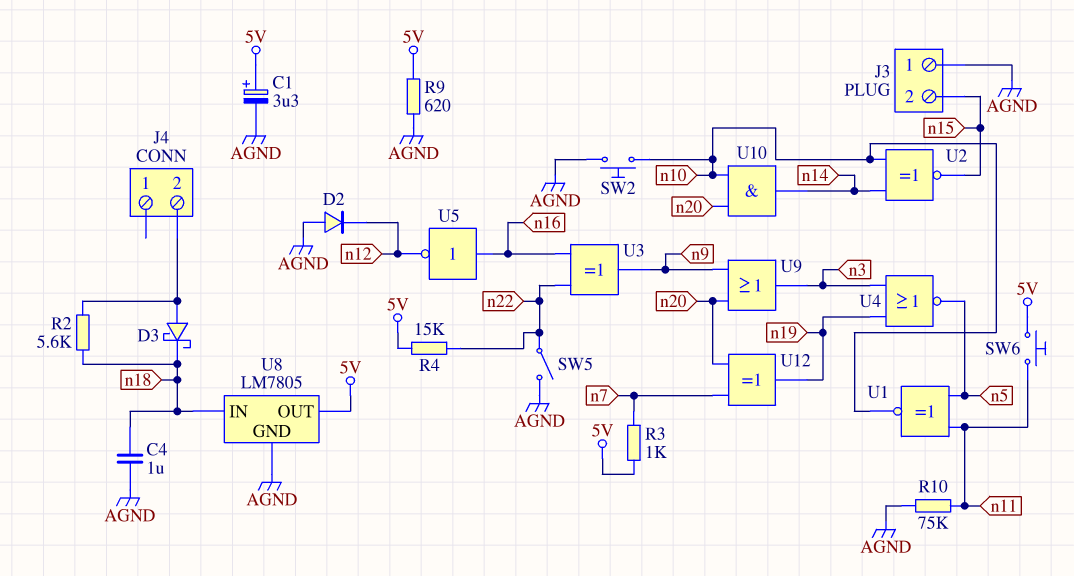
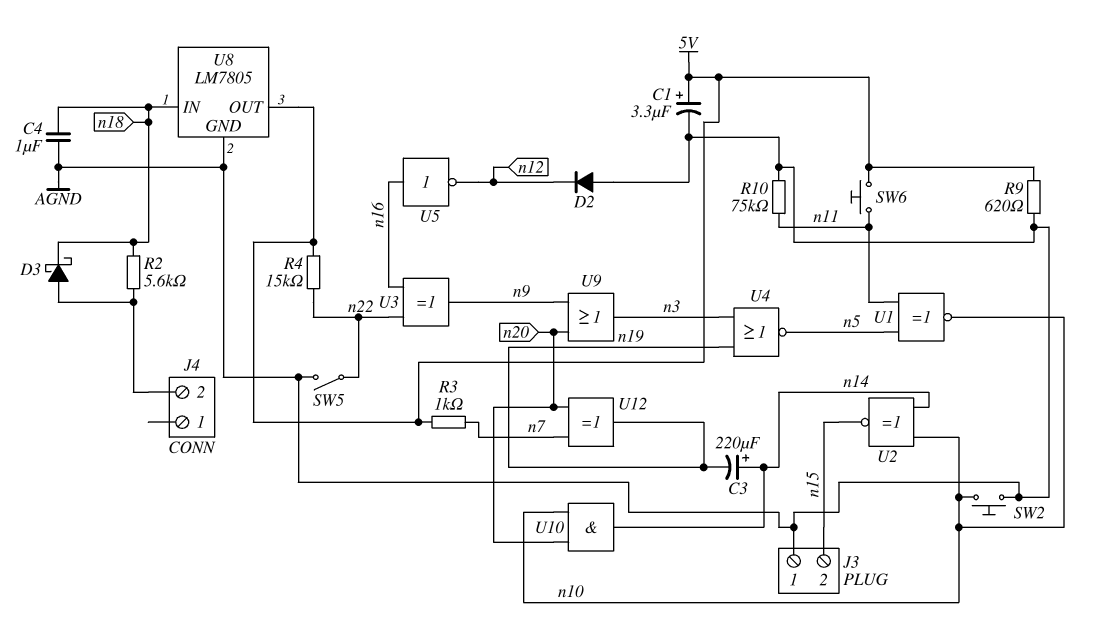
C3: none -> 220uF (plus n14, minus n19)

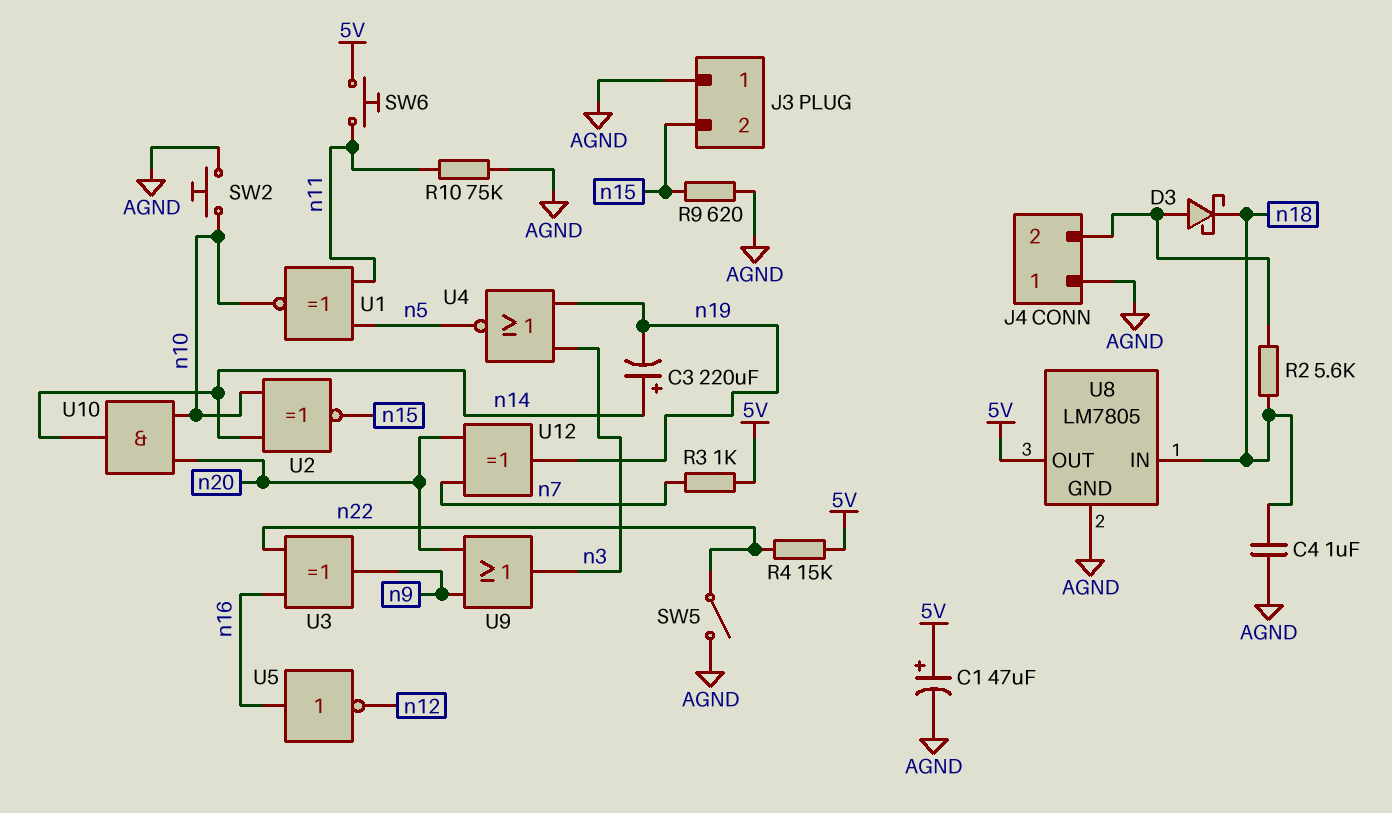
C1: 3.3uF (plus 5V, minus AGND) -> 47uF (plus 5V, minus AGND)
D2: diode (A AGND, K n12) -> none
J4 pin 1: none -> AGND
R9: 620 (5V, AGND) -> 620 (AGND, n15)

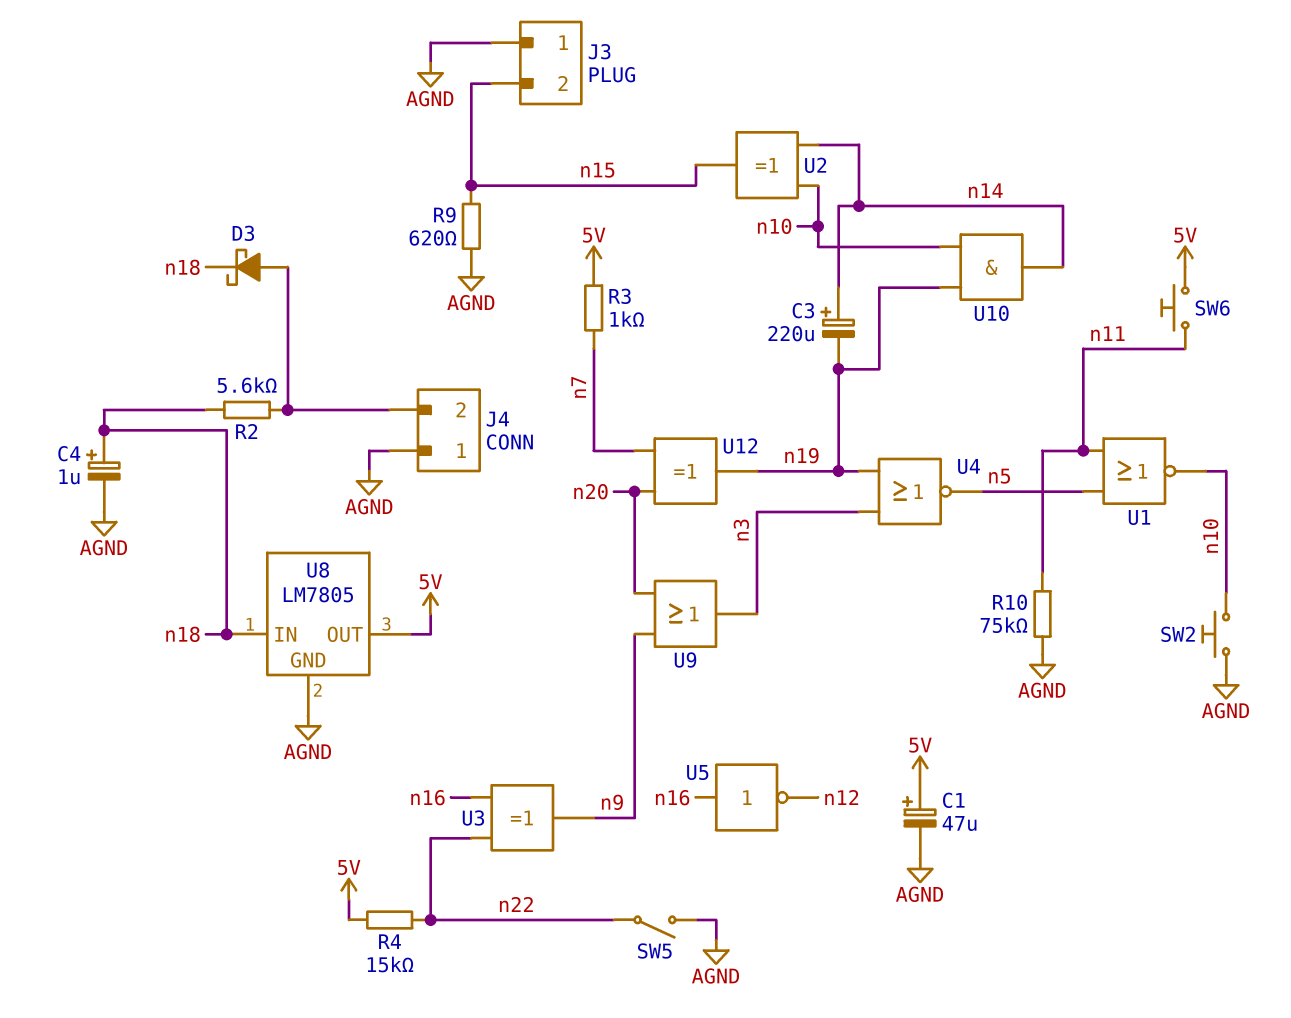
C4: 1uF (AGND, n18) -> 1uF (plus n18, minus AGND)
U1: XNOR (in n5, in n11, out n10) -> NOR (in n5, in n11, out n10)
U2: XNOR (in n10, in n14, out n15) -> XOR (in n10, in n14, out n15)
U10: AND (in n10, in n20, out n14) -> AND (in n10, in n19, out n14)

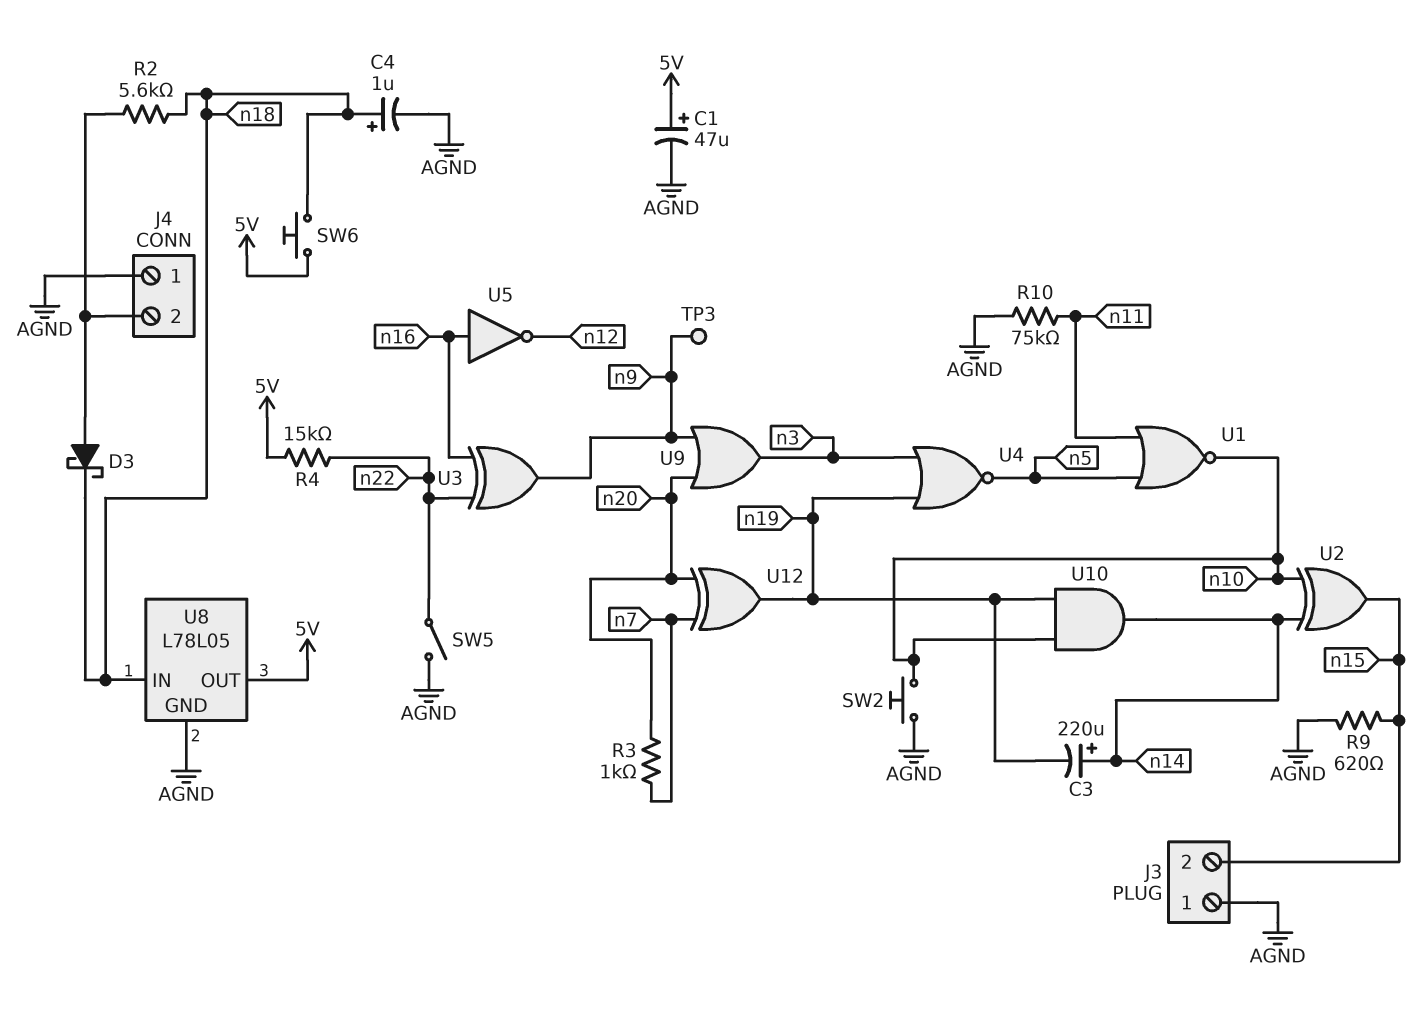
R3: 1k (5V, n7) -> 1k (n7, n20)
SW6: button (5V, n11) -> button (5V, n18)
TP3: none -> test point (n9)
U8: LM7805 -> L78L05

